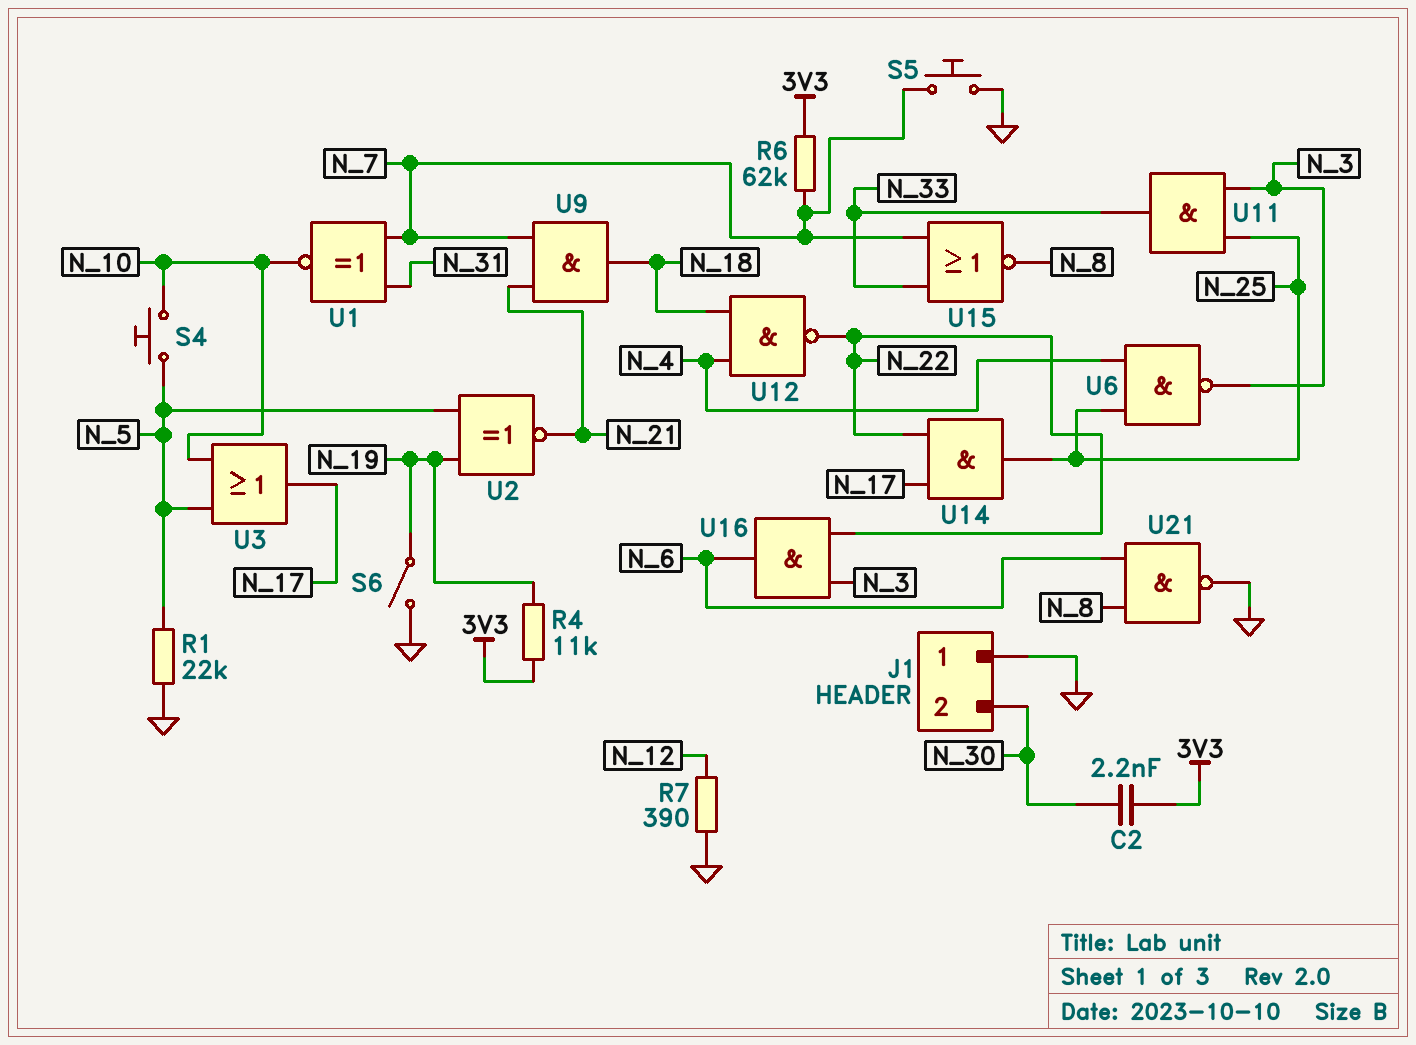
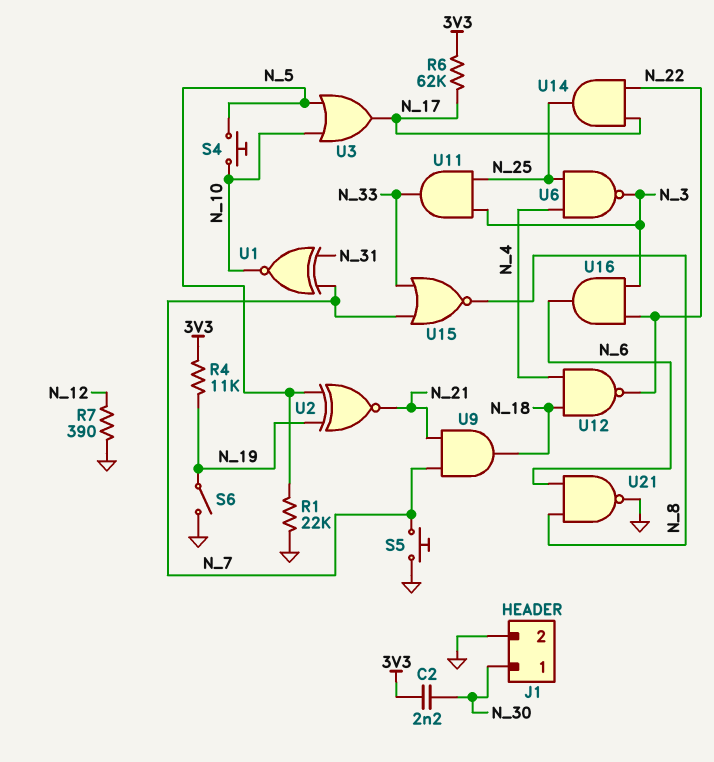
J1 pin 1: GND -> N_30
J1 pin 2: N_30 -> GND
R6: 62k (3V3, N_7) -> 62k (3V3, N_17)

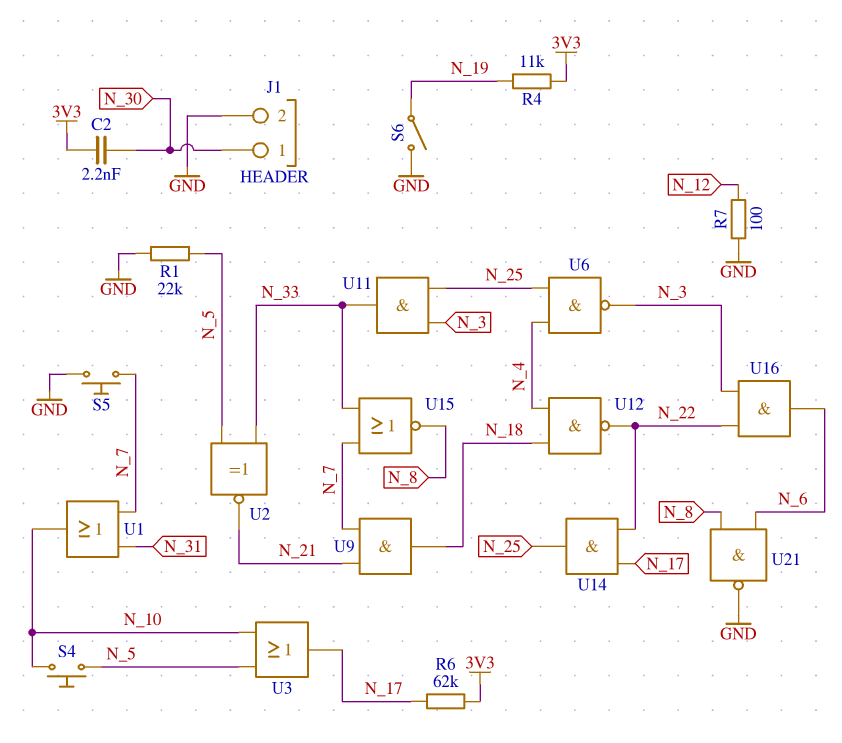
R7: 390 (GND, N_12) -> 100 (GND, N_12)
U1: XNOR (in N_7, in N_31, out N_10) -> OR (in N_7, in N_31, out N_10)
U2: XNOR (in N_5, in N_19, out N_21) -> XNOR (in N_5, in N_33, out N_21)

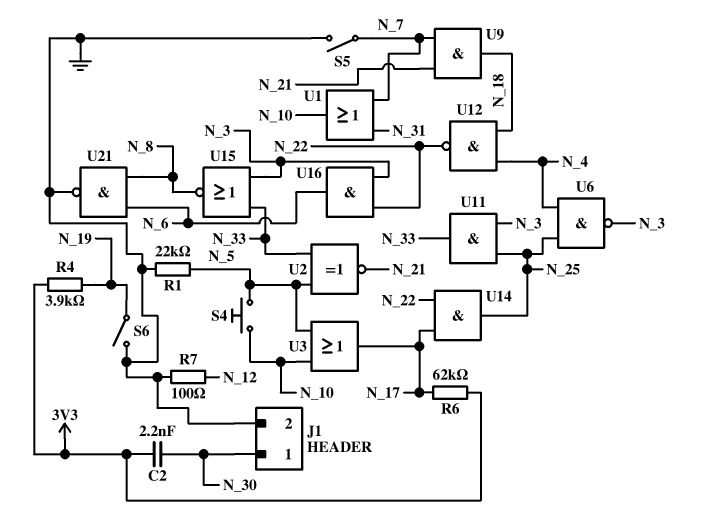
R4: 11k (3V3, N_19) -> 3.9k (3V3, N_19)
S5: button (GND, N_7) -> switch (GND, N_7)
U15: NOR (in N_7, in N_33, out N_8) -> NOR (in N_3, in N_33, out N_8)

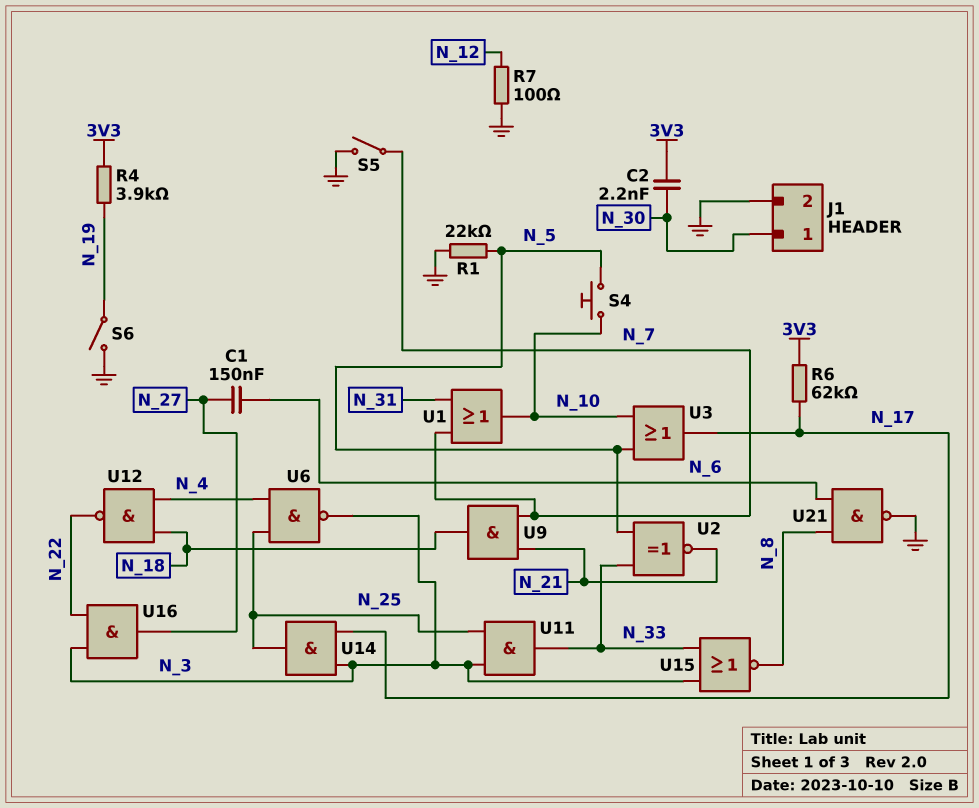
C1: none -> 150nF (N_6, N_27)
U14: AND (in N_17, in N_22, out N_25) -> AND (in N_3, in N_17, out N_25)
U16: AND (in N_3, in N_22, out N_6) -> AND (in N_3, in N_22, out N_27)

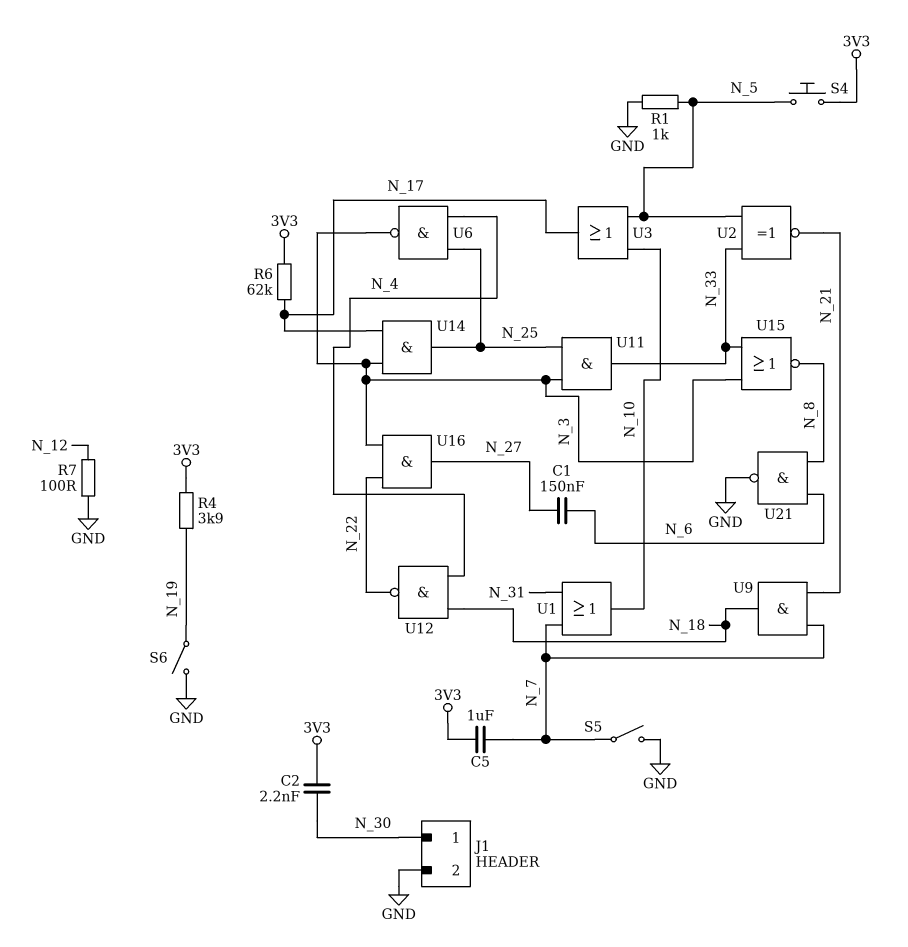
C5: none -> 1uF (3V3, N_7)
R1: 22k (GND, N_5) -> 1k (GND, N_5)
S4: button (N_5, N_10) -> button (3V3, N_5)

